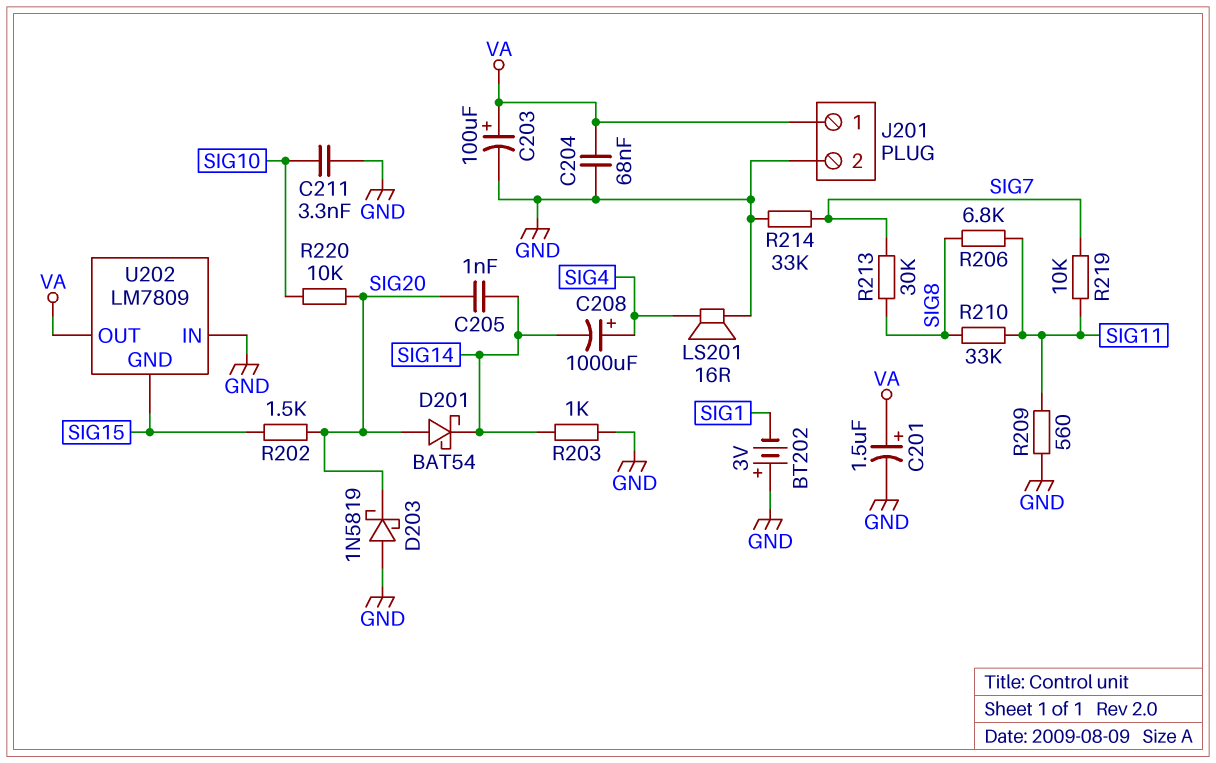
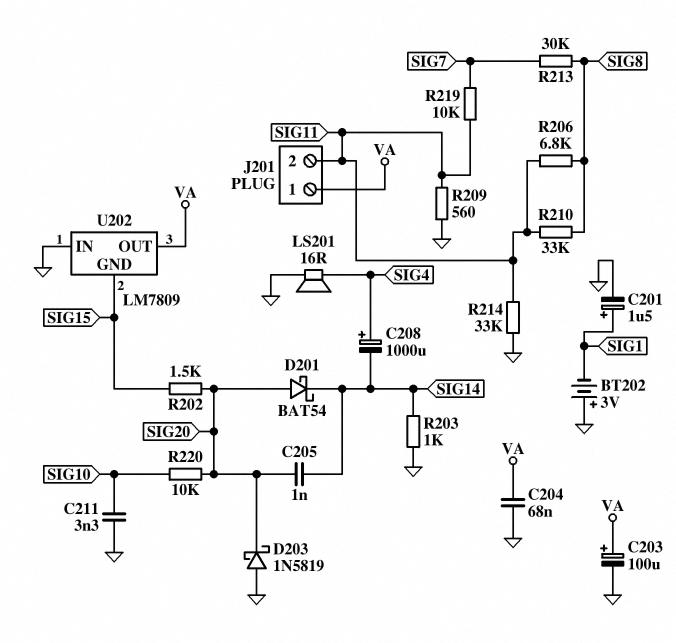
C201: 1.5uF (plus VA, minus GND) -> 1.5uF (plus SIG1, minus GND)
J201 pin 2: GND -> SIG11
R214: 33k (GND, SIG7) -> 33k (GND, SIG11)

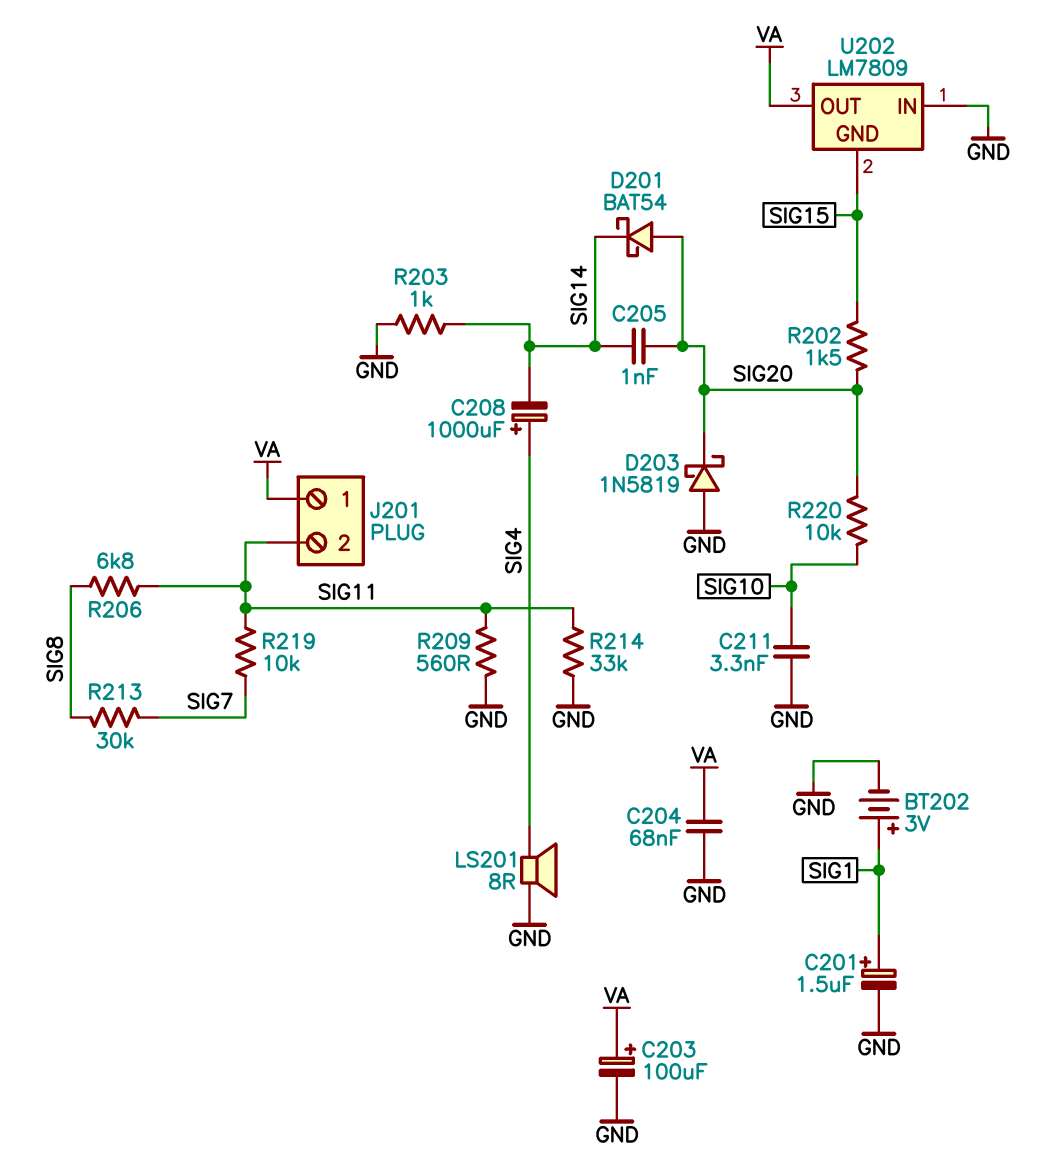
BT202: 3V (plus GND, minus SIG1) -> 3V (plus SIG1, minus GND)
LS201: speaker 16R (GND, SIG4) -> speaker 8R (GND, SIG4)
R210: 33k (SIG8, SIG11) -> none

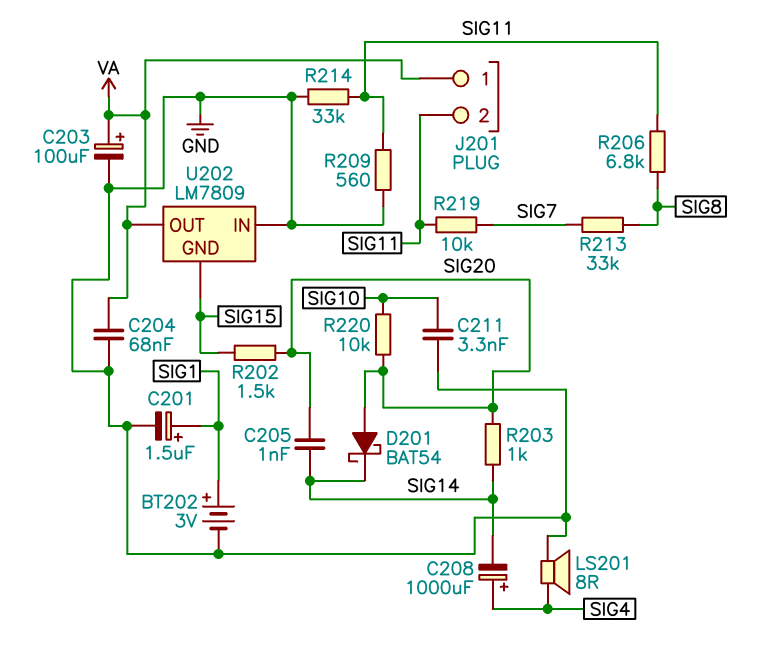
D203: schottky 1N5819 (A GND, K SIG20) -> none
R203: 1k (GND, SIG14) -> 1k (SIG14, SIG20)
R213: 30k (SIG7, SIG8) -> 33k (SIG7, SIG8)

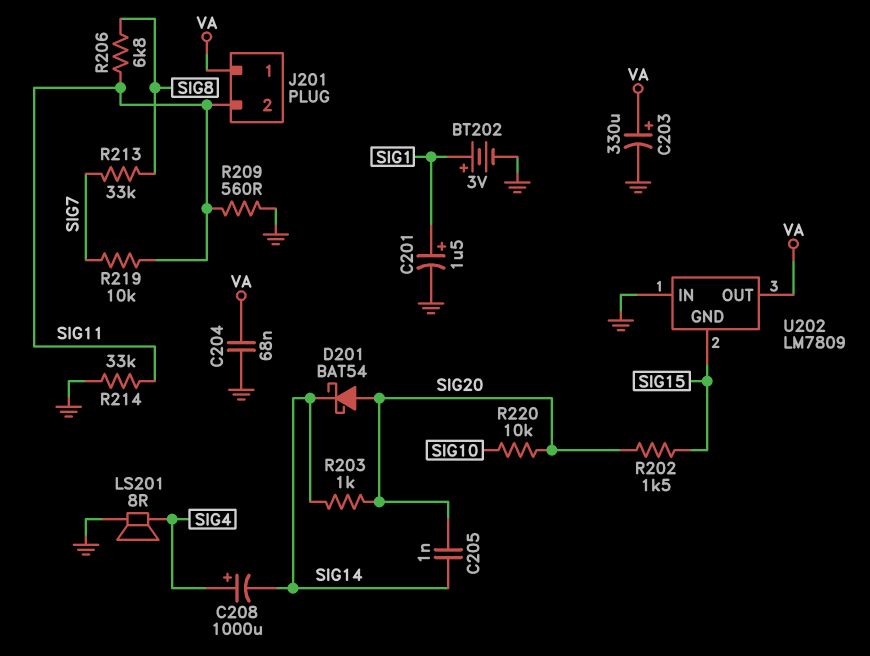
C203: 100uF (plus VA, minus GND) -> 330uF (plus VA, minus GND)
C211: 3.3nF (GND, SIG10) -> none

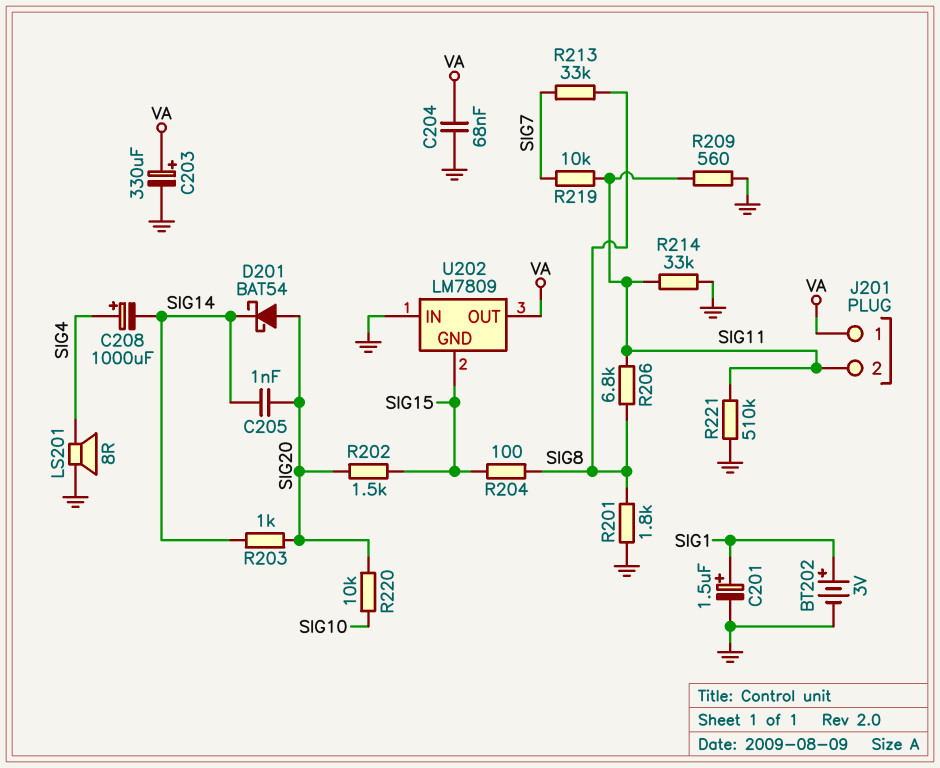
R201: none -> 1.8k (GND, SIG8)
R204: none -> 100 (SIG8, SIG15)
R221: none -> 510k (GND, SIG11)

